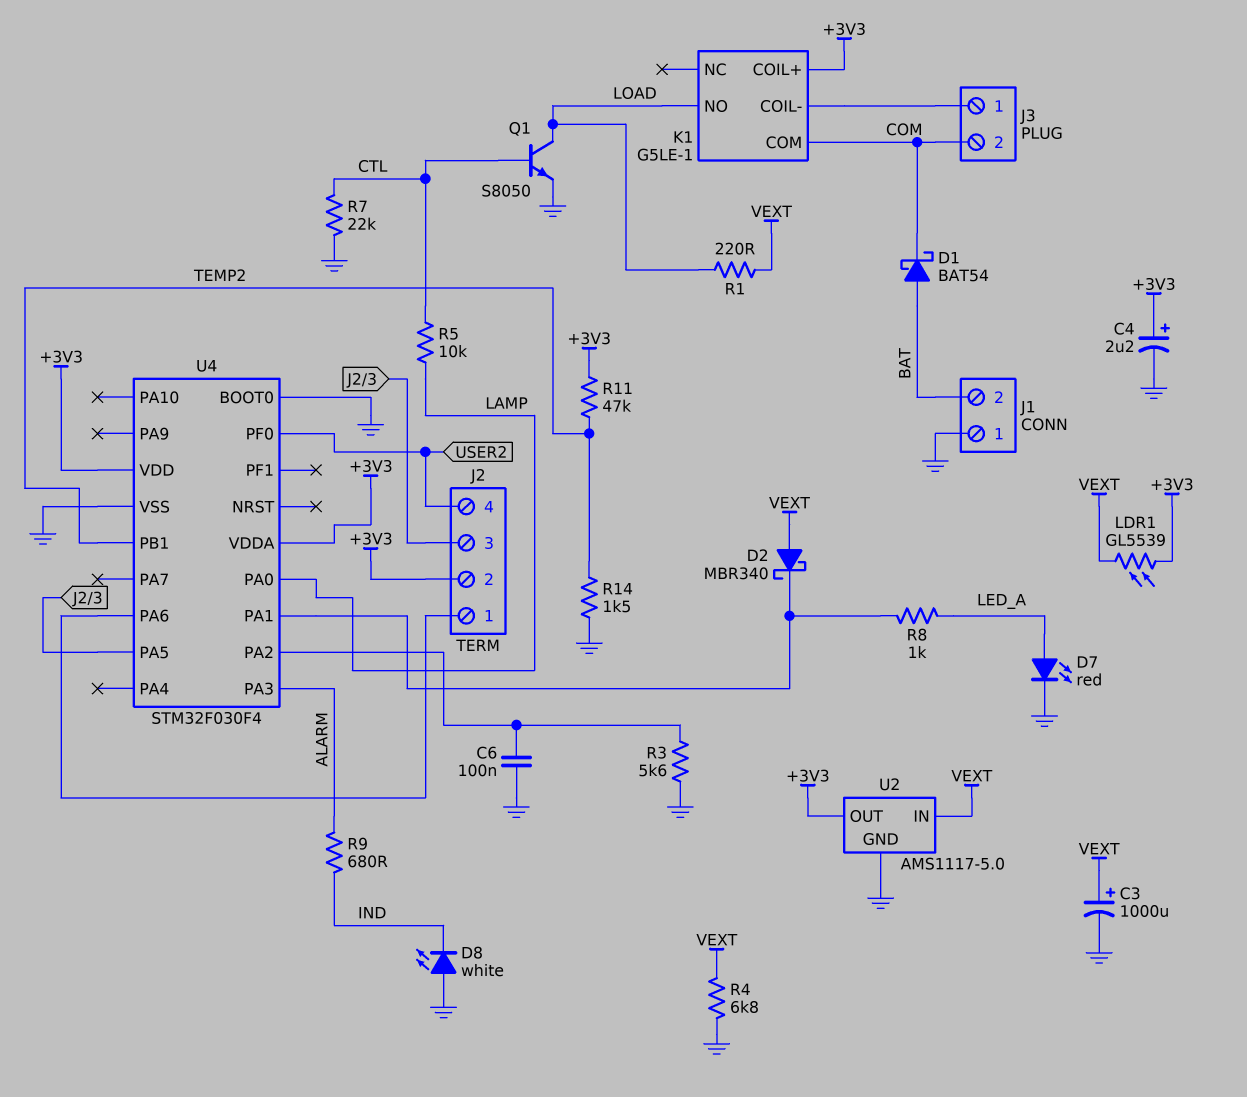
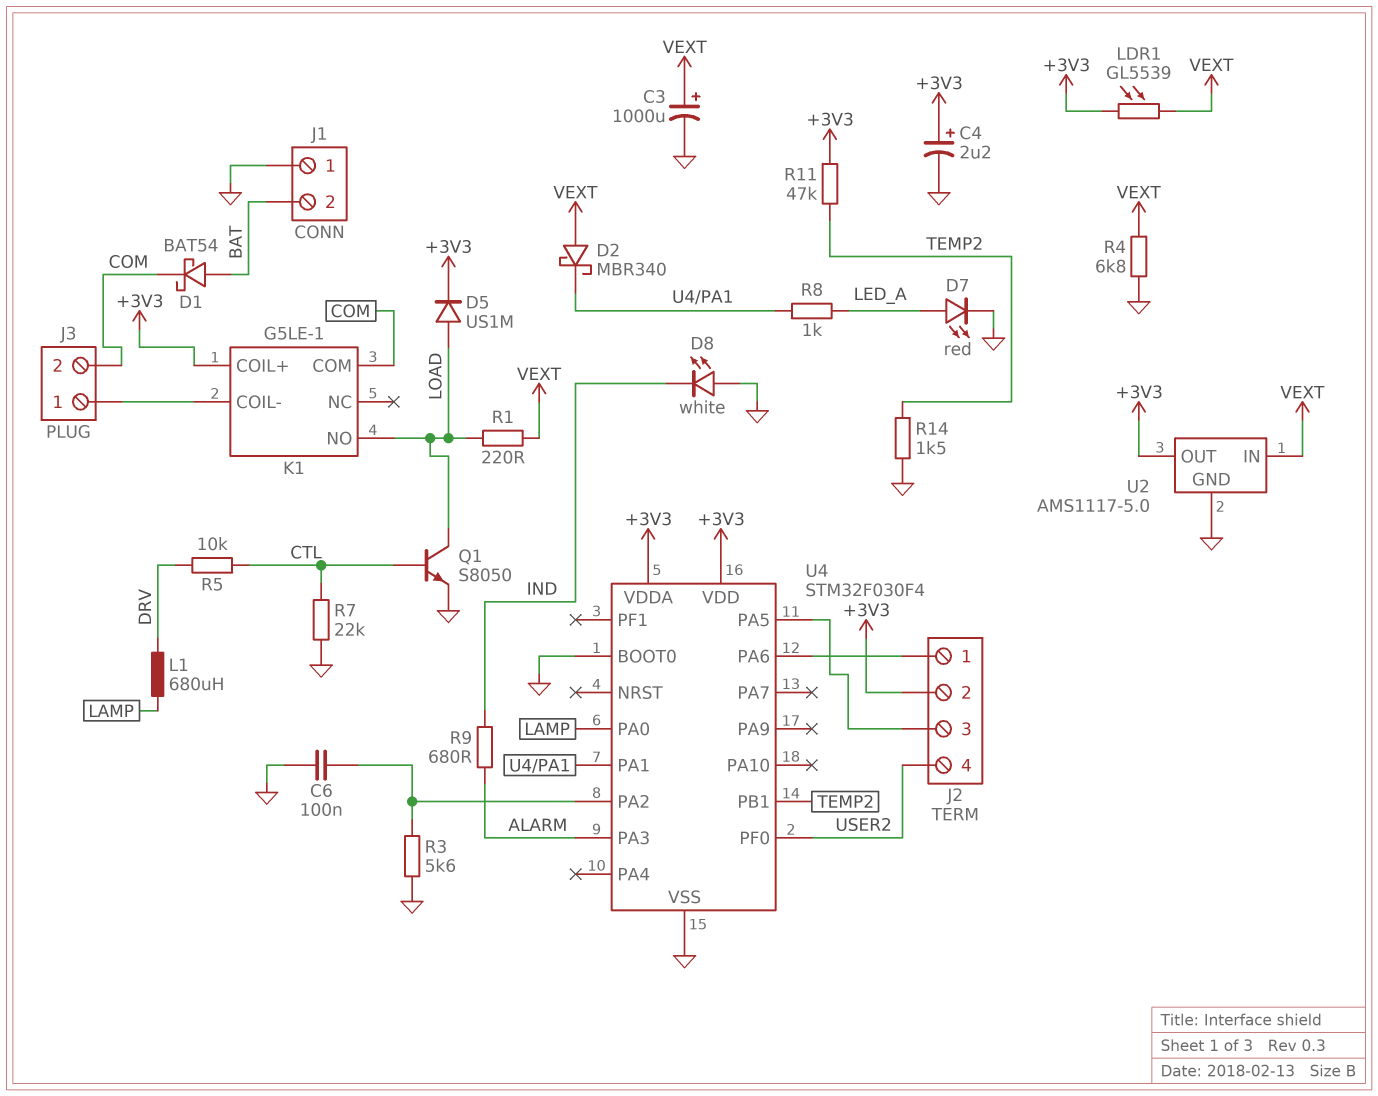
D5: none -> diode US1M (A LOAD, K +3V3)
L1: none -> 680uH (DRV, LAMP)
R5: 10k (CTL, LAMP) -> 10k (CTL, DRV)

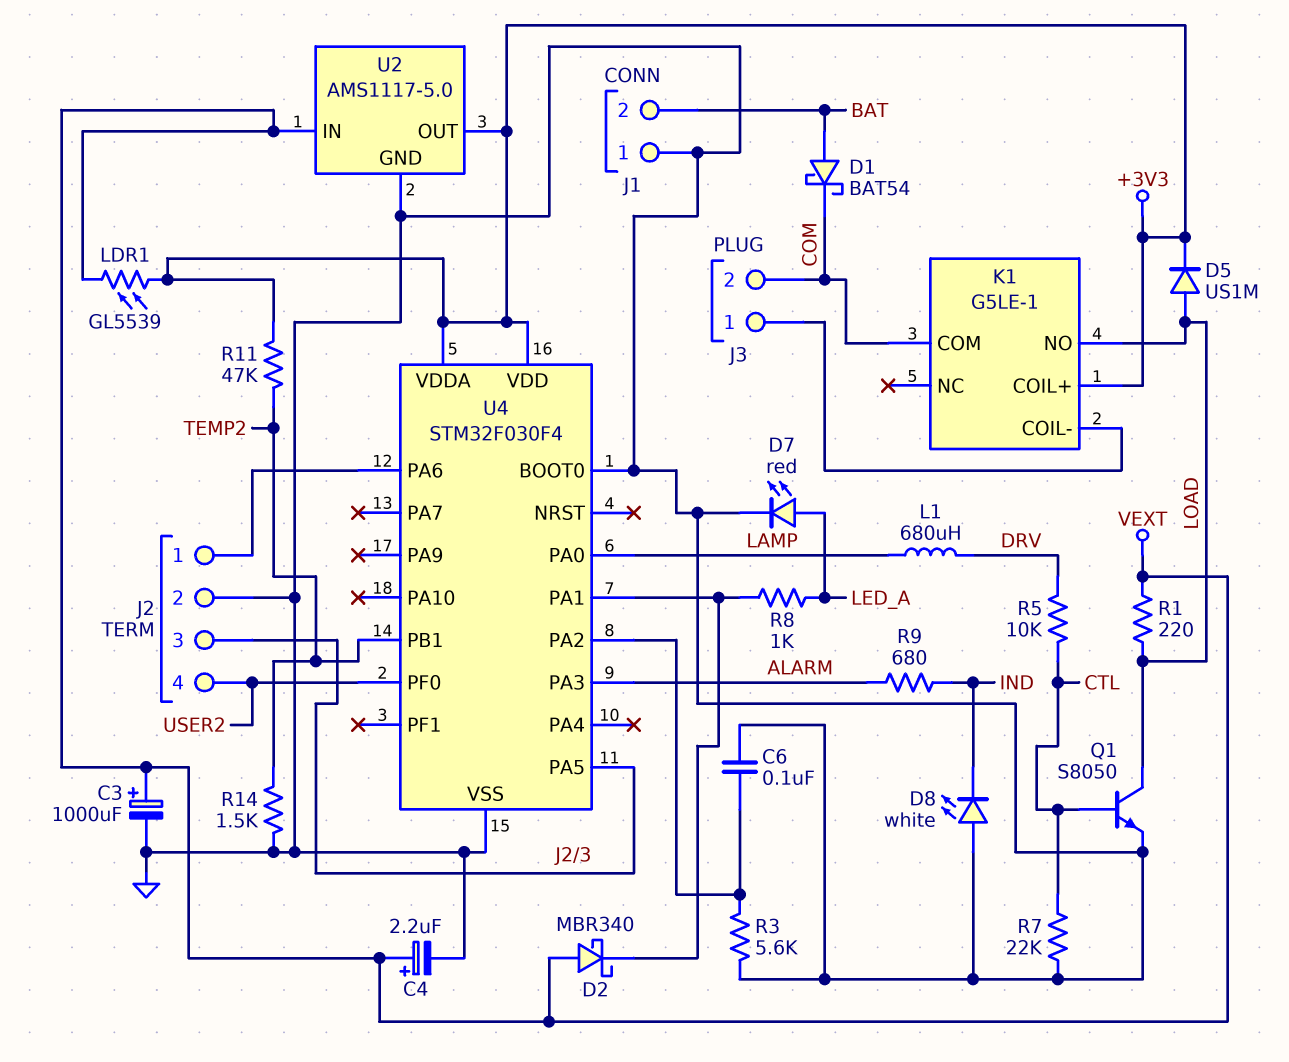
C4: 2.2uF (plus +3V3, minus GND) -> 2.2uF (plus VEXT, minus GND)
J2 pin 2: +3V3 -> GND
R4: 6.8k (GND, VEXT) -> none

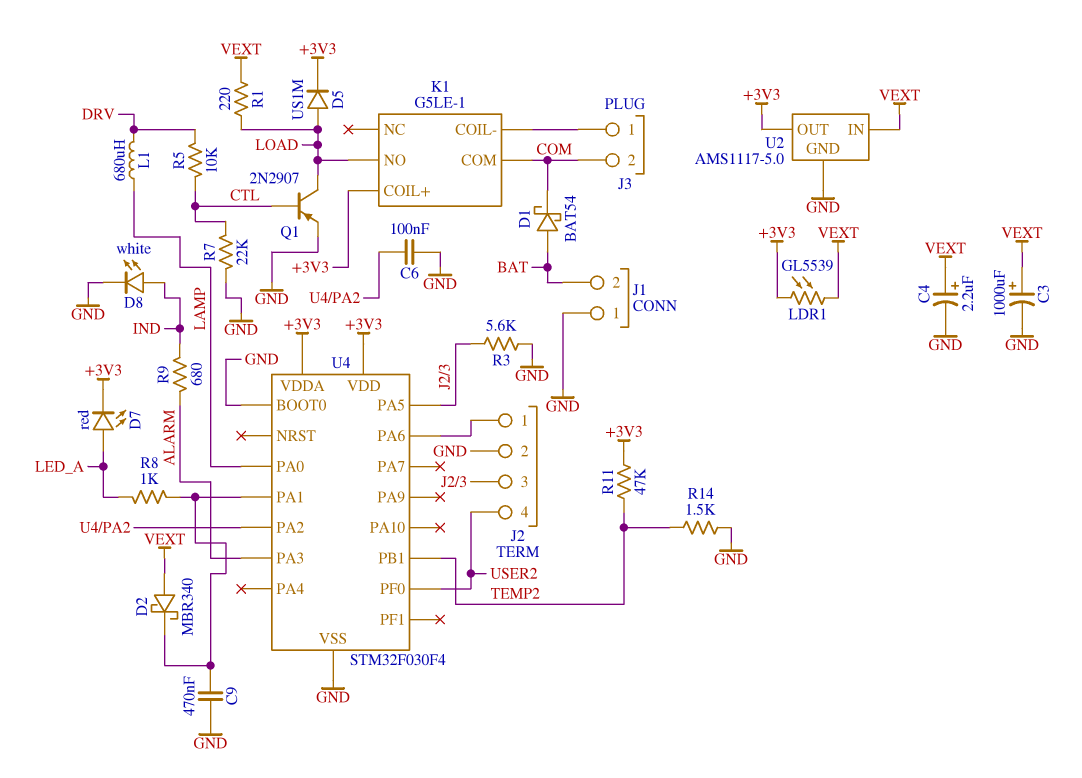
C9: none -> 470nF (GND, U4/PA1)
D7: LED red (A LED_A, K GND) -> LED red (A LED_A, K +3V3)
D8: LED white (A GND, K IND) -> LED white (A IND, K GND)
Q1: NPN S8050 (B CTL, C LOAD, E GND) -> PNP 2N2907 (B CTL, C LOAD, E GND)
R3: 5.6k (GND, U4/PA2) -> 5.6k (GND, J2/3)

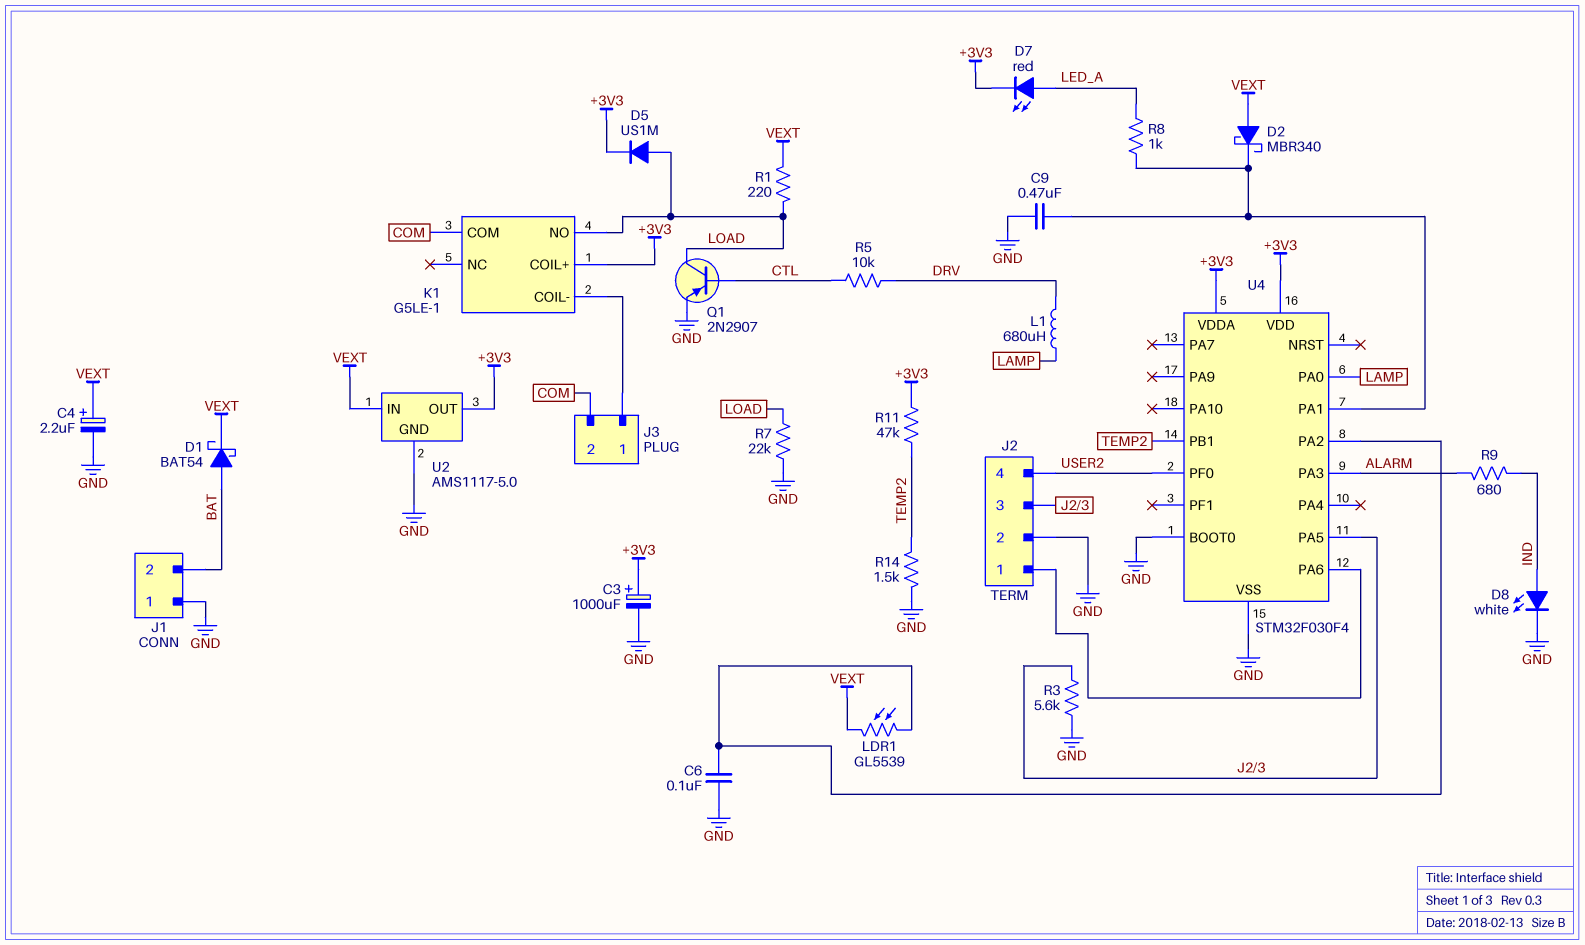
C3: 1000uF (plus VEXT, minus GND) -> 1000uF (plus +3V3, minus GND)
D1: schottky BAT54 (A BAT, K COM) -> schottky BAT54 (A BAT, K VEXT)
LDR1: GL5539 (+3V3, VEXT) -> GL5539 (U4/PA2, VEXT)
R7: 22k (CTL, GND) -> 22k (GND, LOAD)

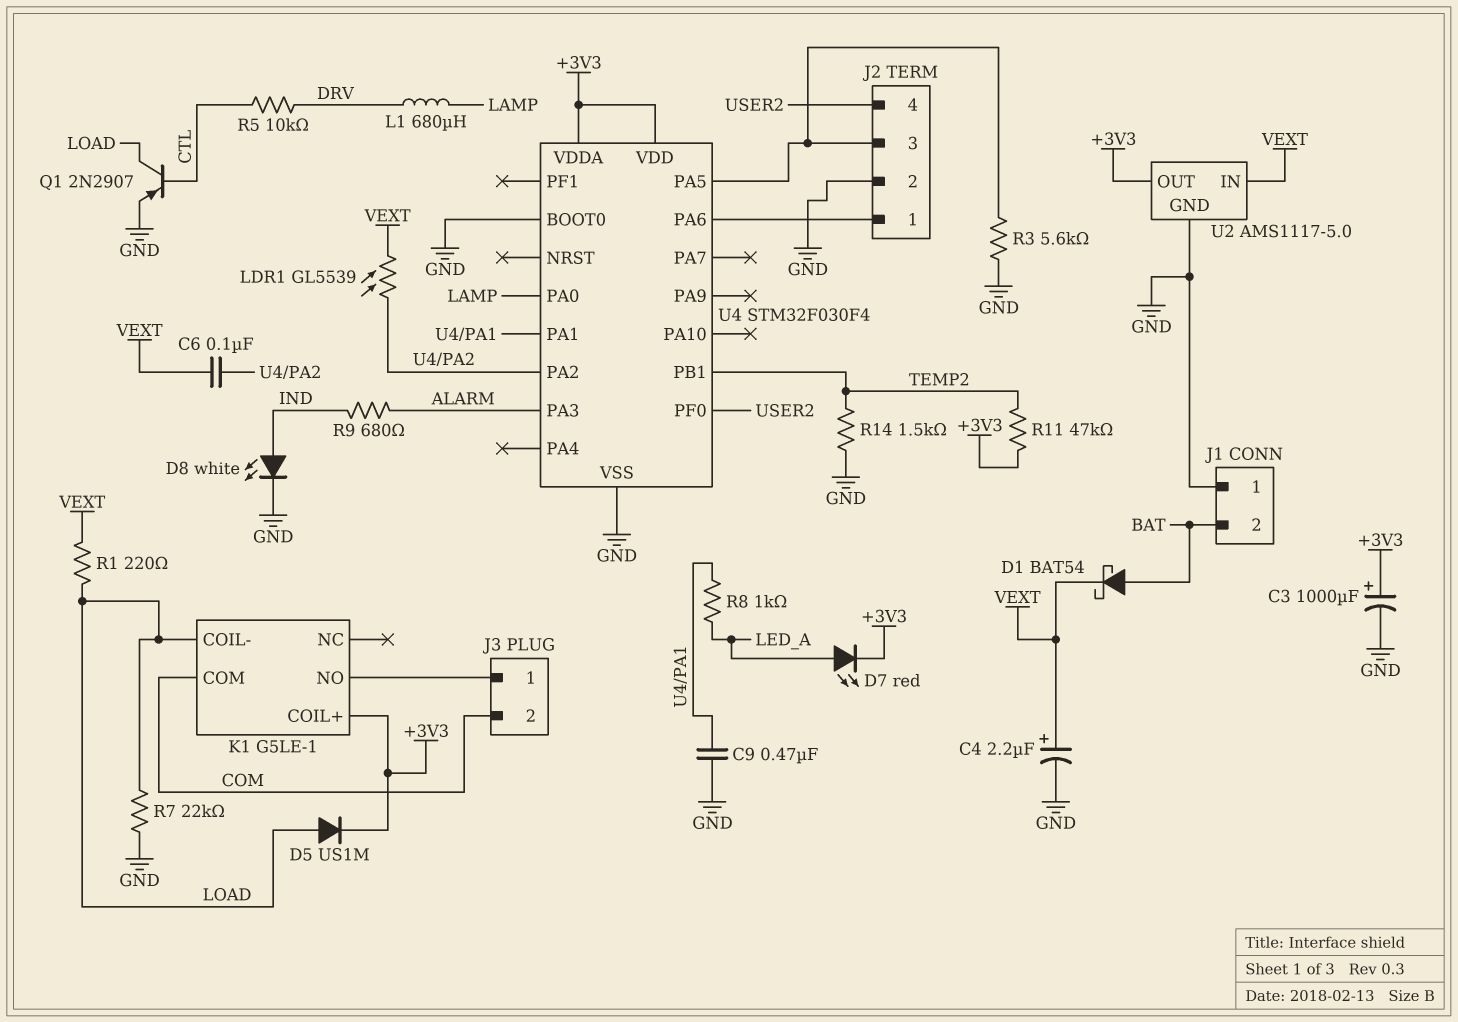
C6: 100nF (GND, U4/PA2) -> 100nF (U4/PA2, VEXT)
D2: schottky MBR340 (A VEXT, K U4/PA1) -> none
K1 pin COIL-: J3/1 -> LOAD
K1 pin NO: LOAD -> J3/1

